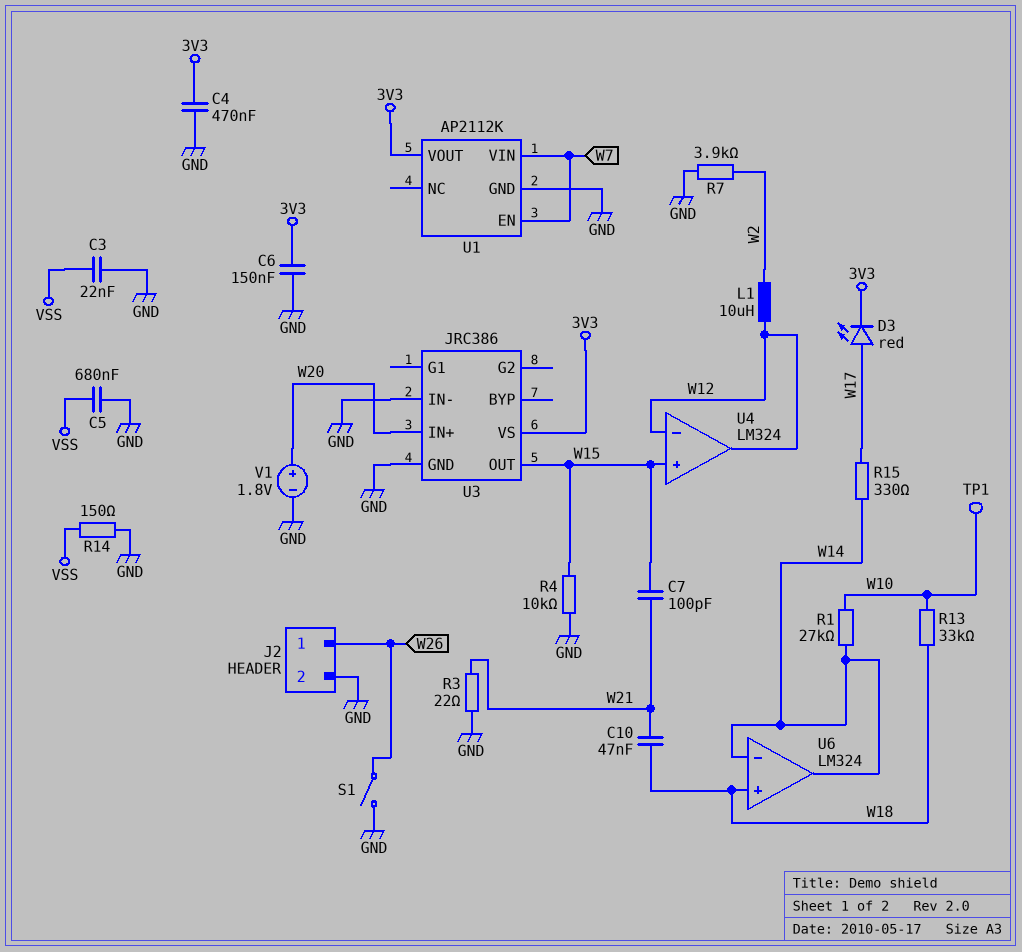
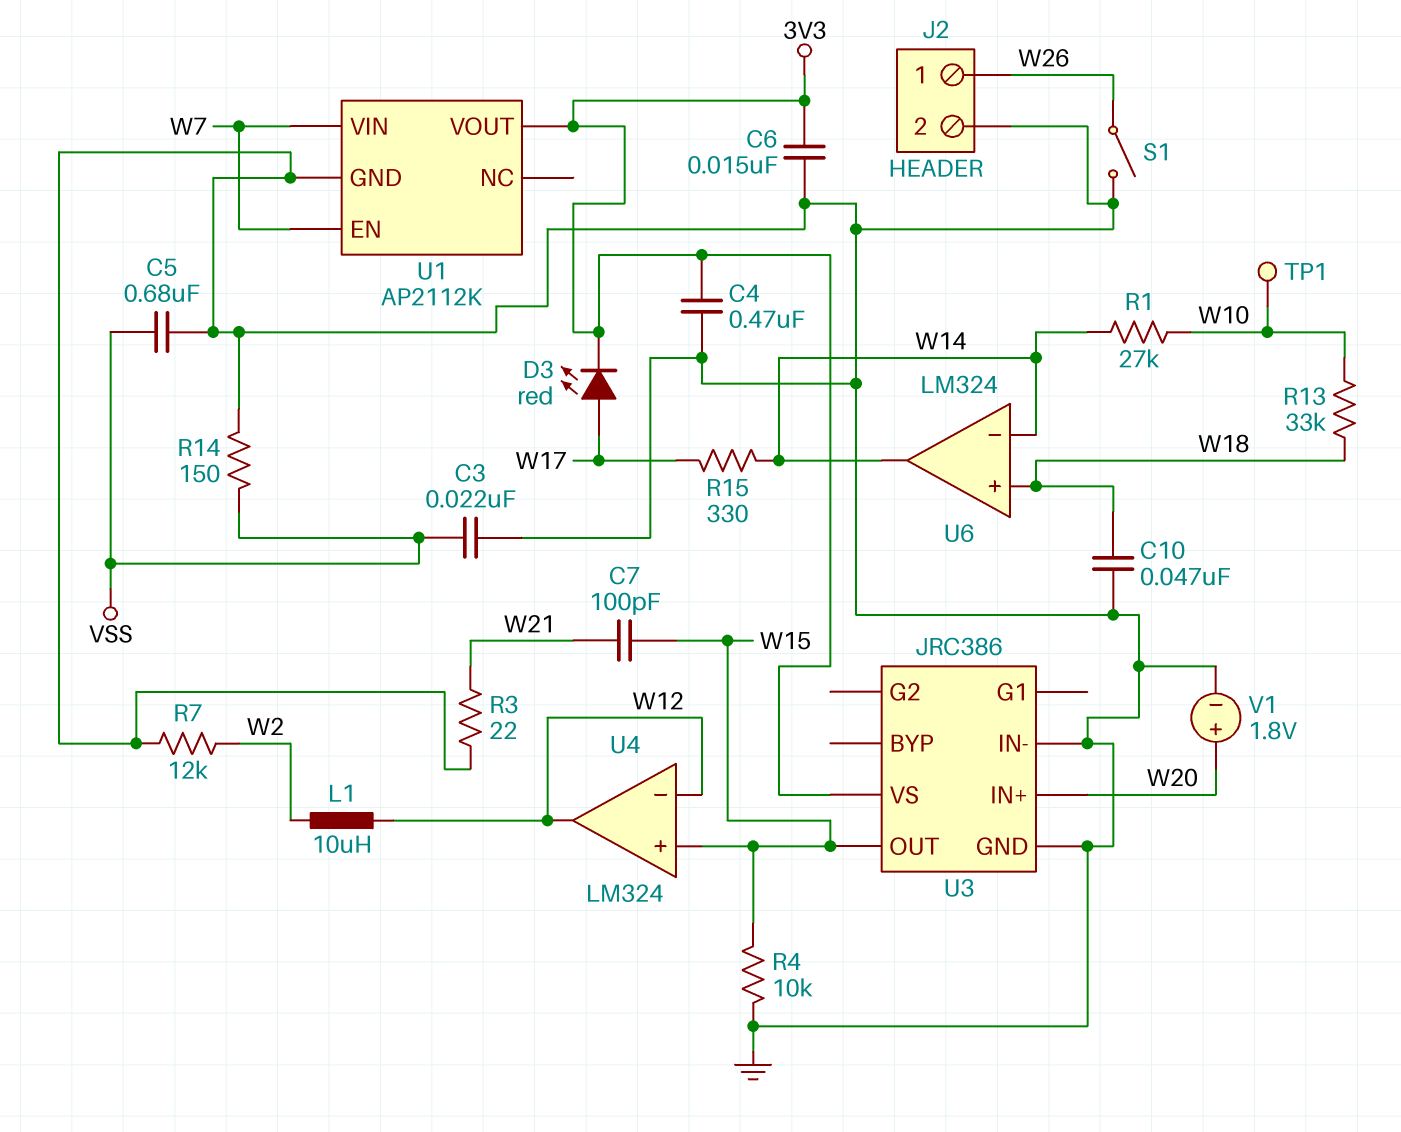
C6: 150nF (3V3, GND) -> 15nF (3V3, GND)
C10: 47nF (W18, W21) -> 47nF (GND, W18)
R7: 3.9k (GND, W2) -> 12k (GND, W2)

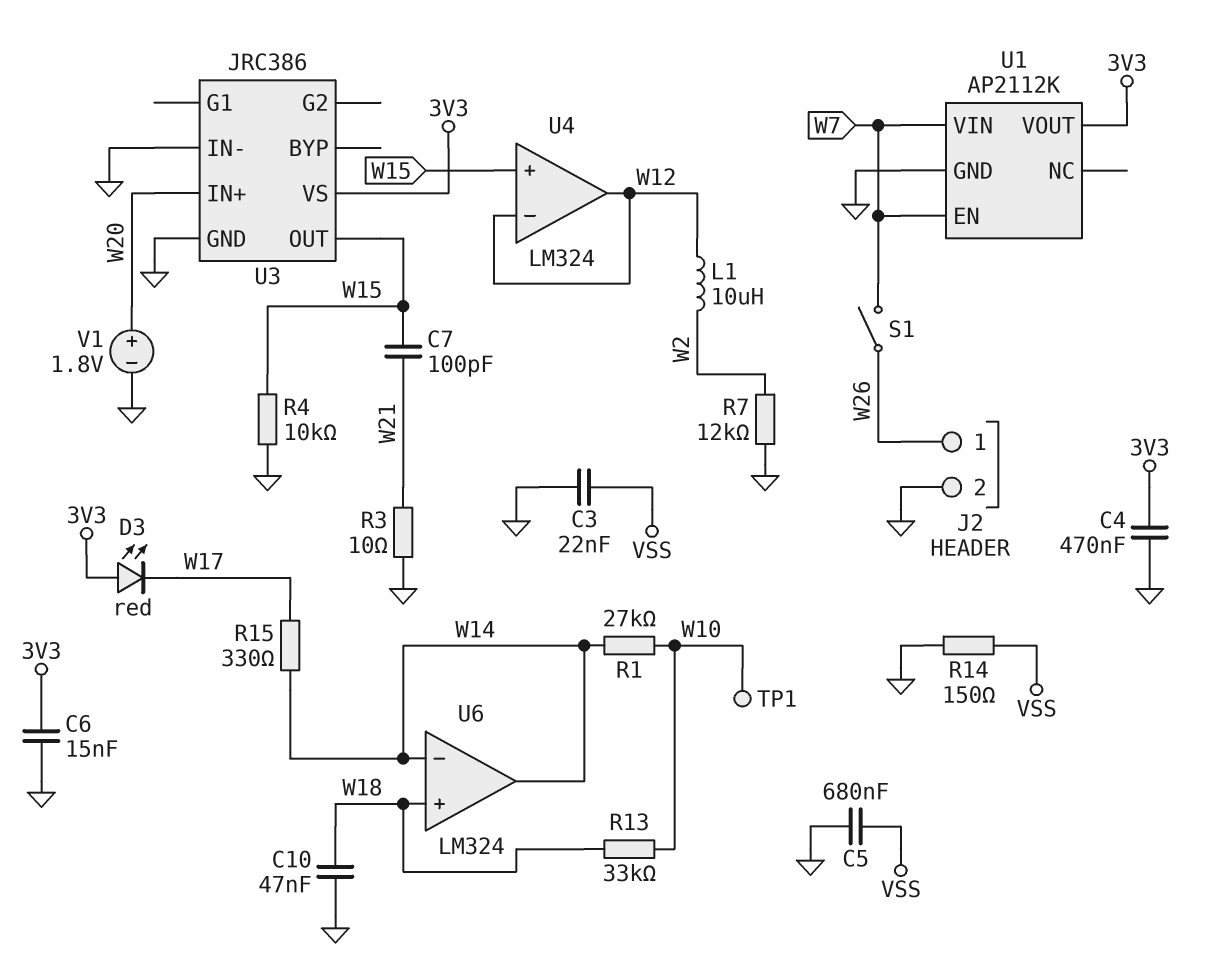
D3: LED red (A W17, K 3V3) -> LED red (A 3V3, K W17)
R3: 22 (GND, W21) -> 10 (GND, W21)
S1: switch (GND, W26) -> switch (W7, W26)

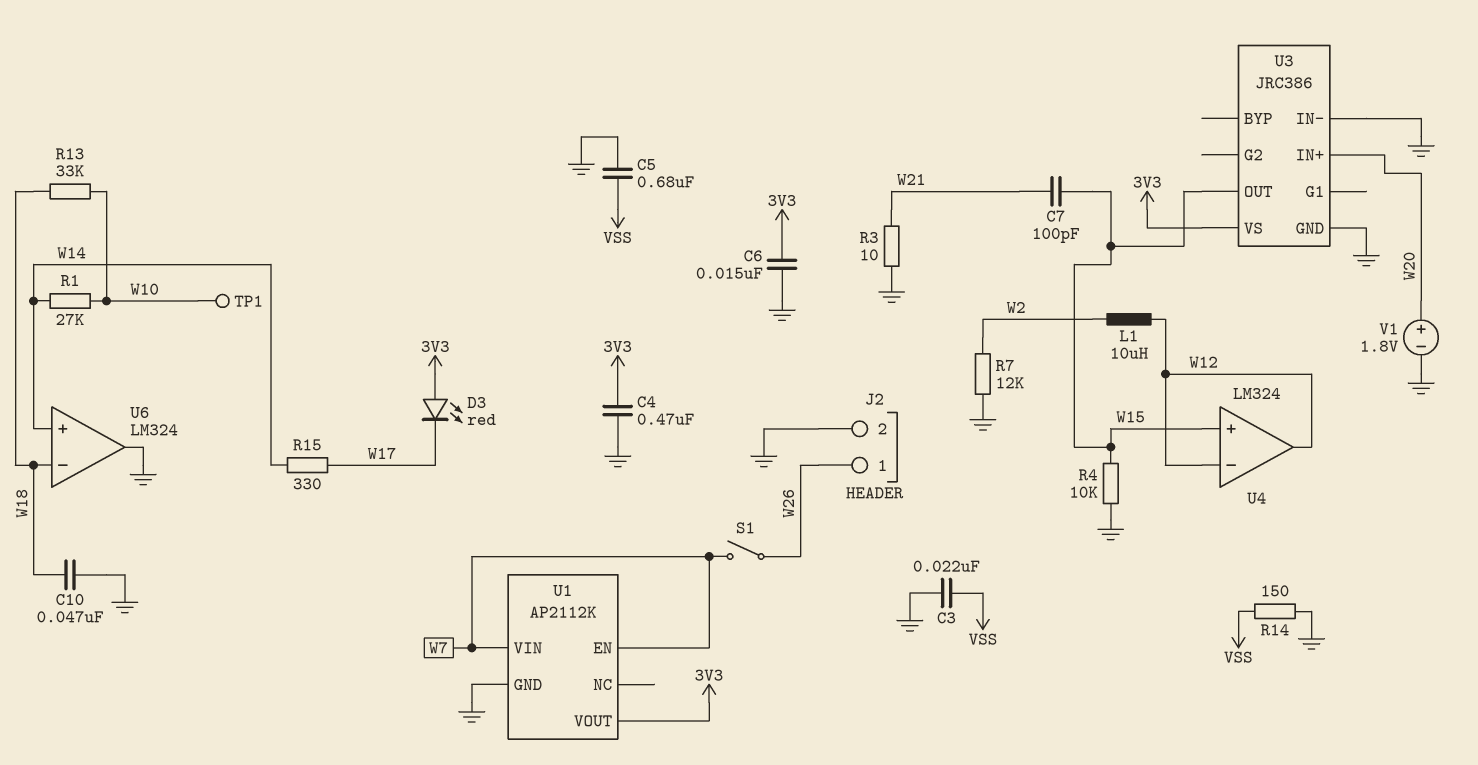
U6 pin in+: W18 -> W14
U6 pin in-: W14 -> W18
U6 pin out: W14 -> GND

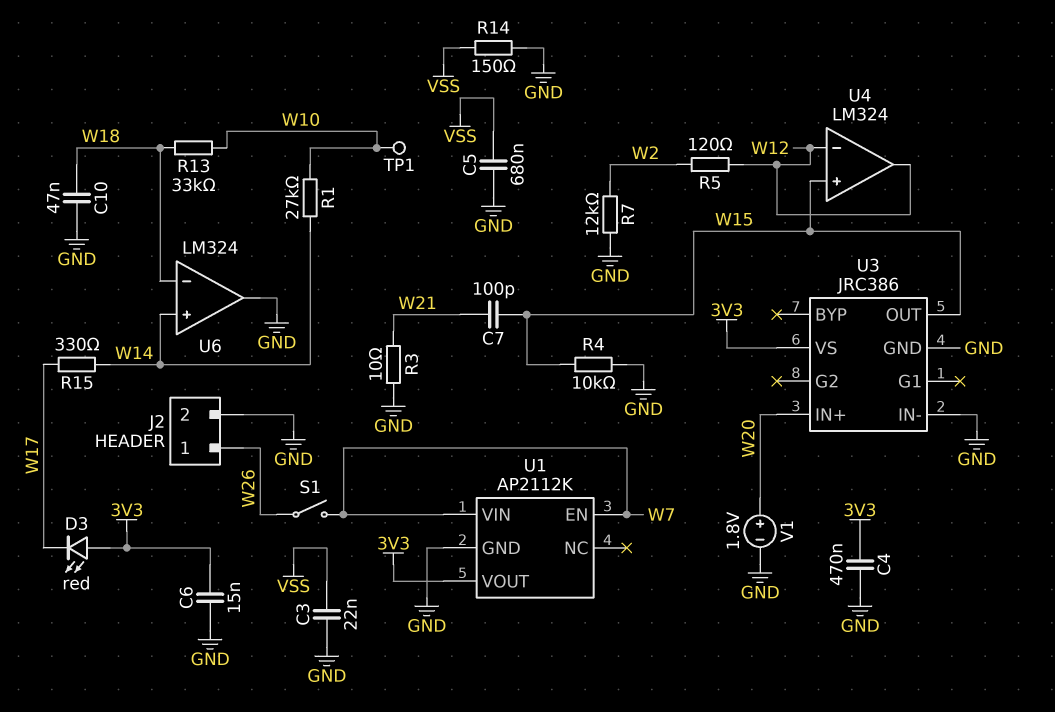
L1: 10uH (W2, W12) -> none
R5: none -> 120 (W2, W12)

